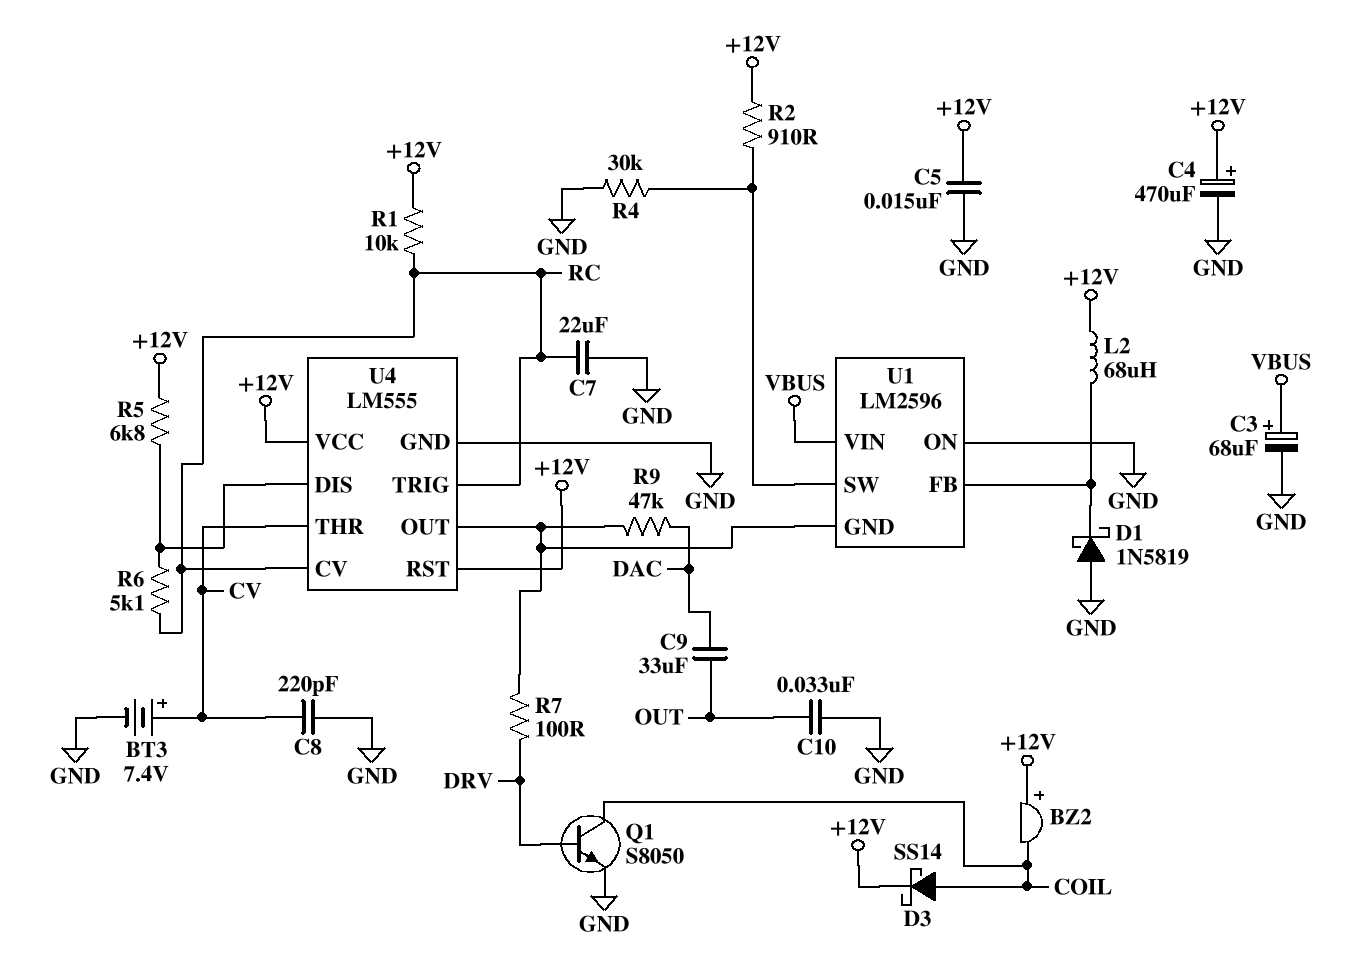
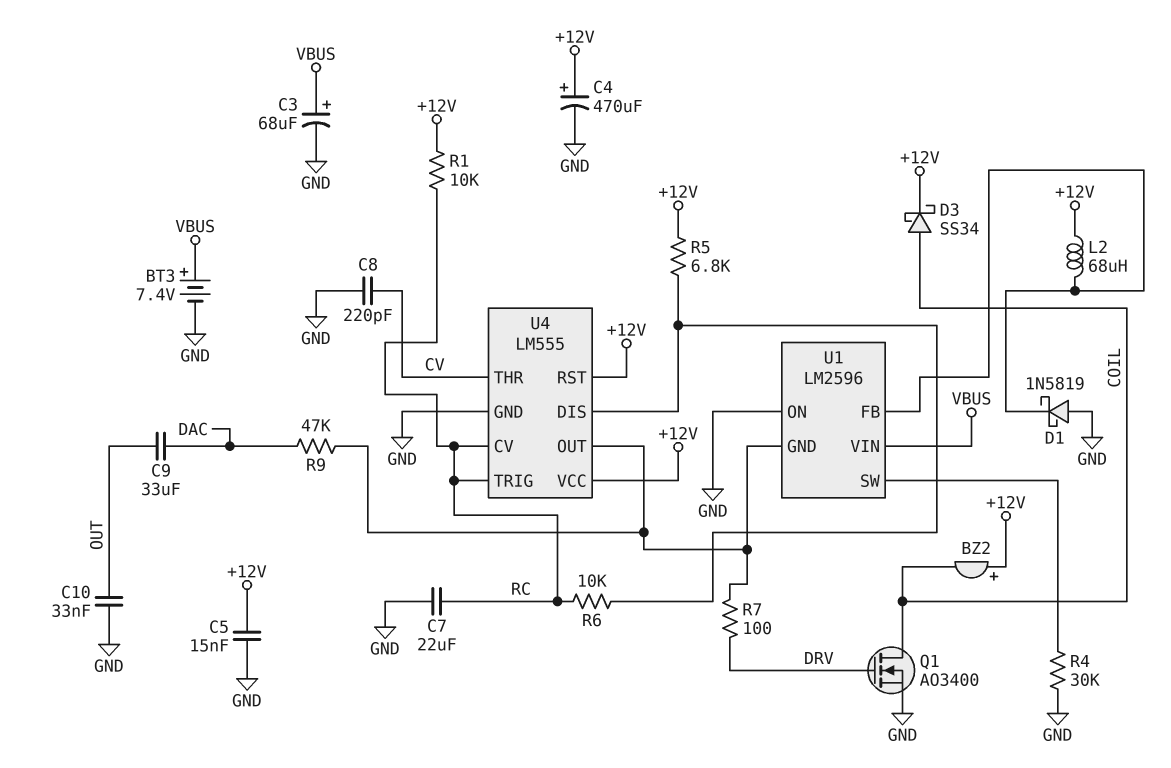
BT3: 7.4V (plus CV, minus GND) -> 7.4V (plus VBUS, minus GND)
D3: schottky SS14 (A COIL, K +12V) -> schottky SS34 (A COIL, K +12V)
Q1: NPN S8050 (B DRV, C COIL, E GND) -> NMOS AO3400 (G DRV, D COIL, S GND)
R2: 910 (+12V, U1/SW) -> none
R6: 5.1k (RC, U4/DIS) -> 10k (RC, U4/DIS)

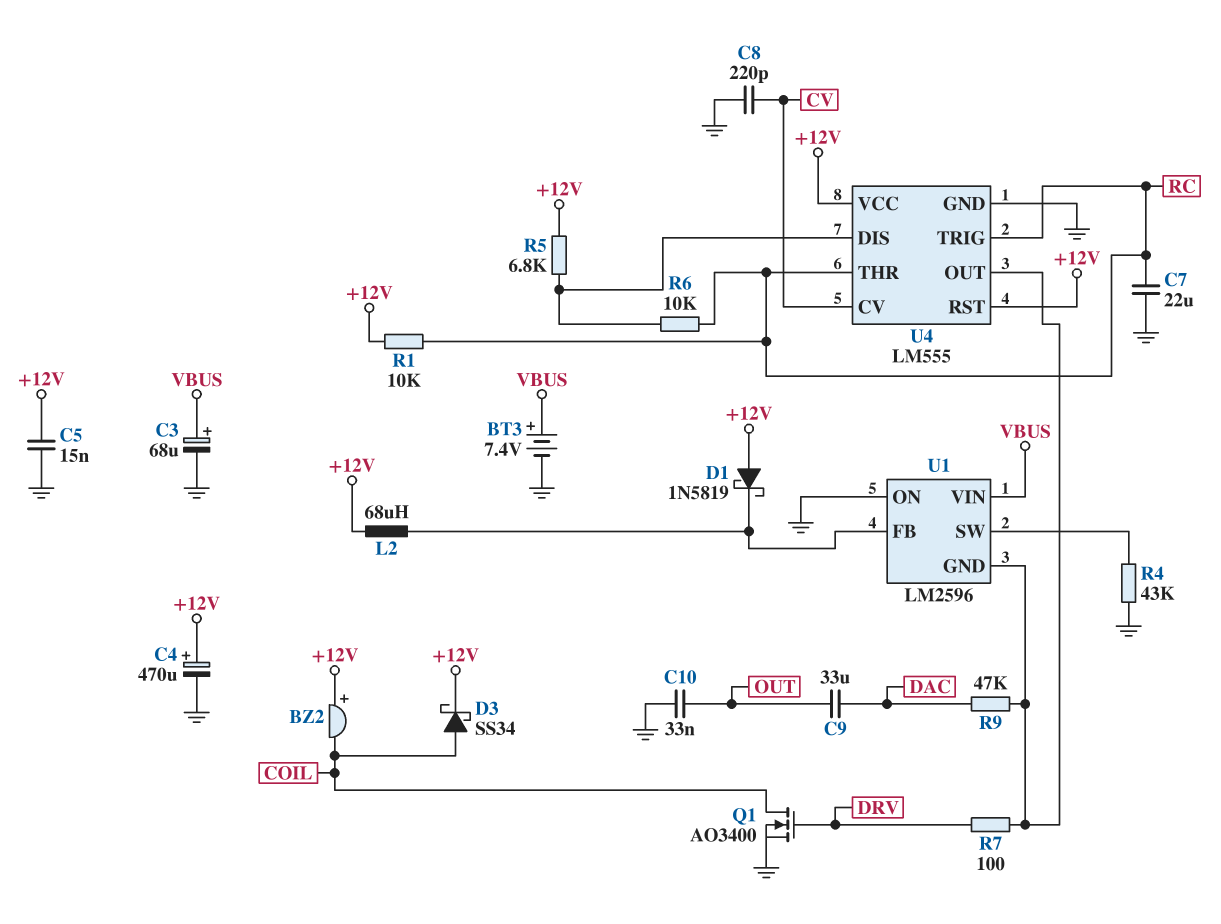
D1: schottky 1N5819 (A GND, K U1/FB) -> schottky 1N5819 (A +12V, K U1/FB)
R4: 30k (GND, U1/SW) -> 43k (GND, U1/SW)
U4 pin CV: RC -> CV
U4 pin THR: CV -> RC

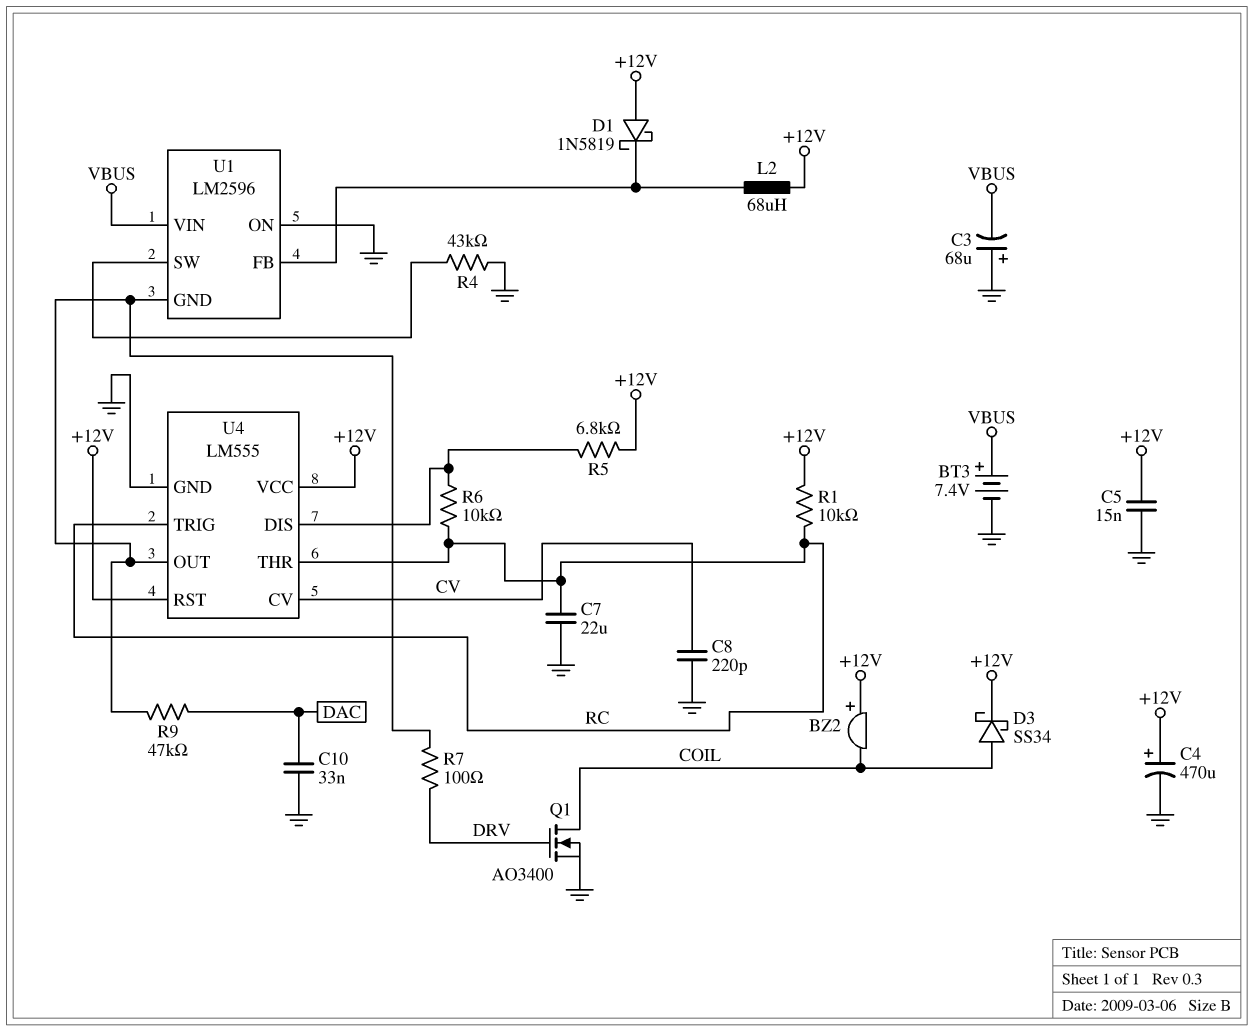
C3: 68uF (plus VBUS, minus GND) -> 68uF (plus GND, minus VBUS)
C9: 33uF (DAC, OUT) -> none
C10: 33nF (GND, OUT) -> 33nF (DAC, GND)

